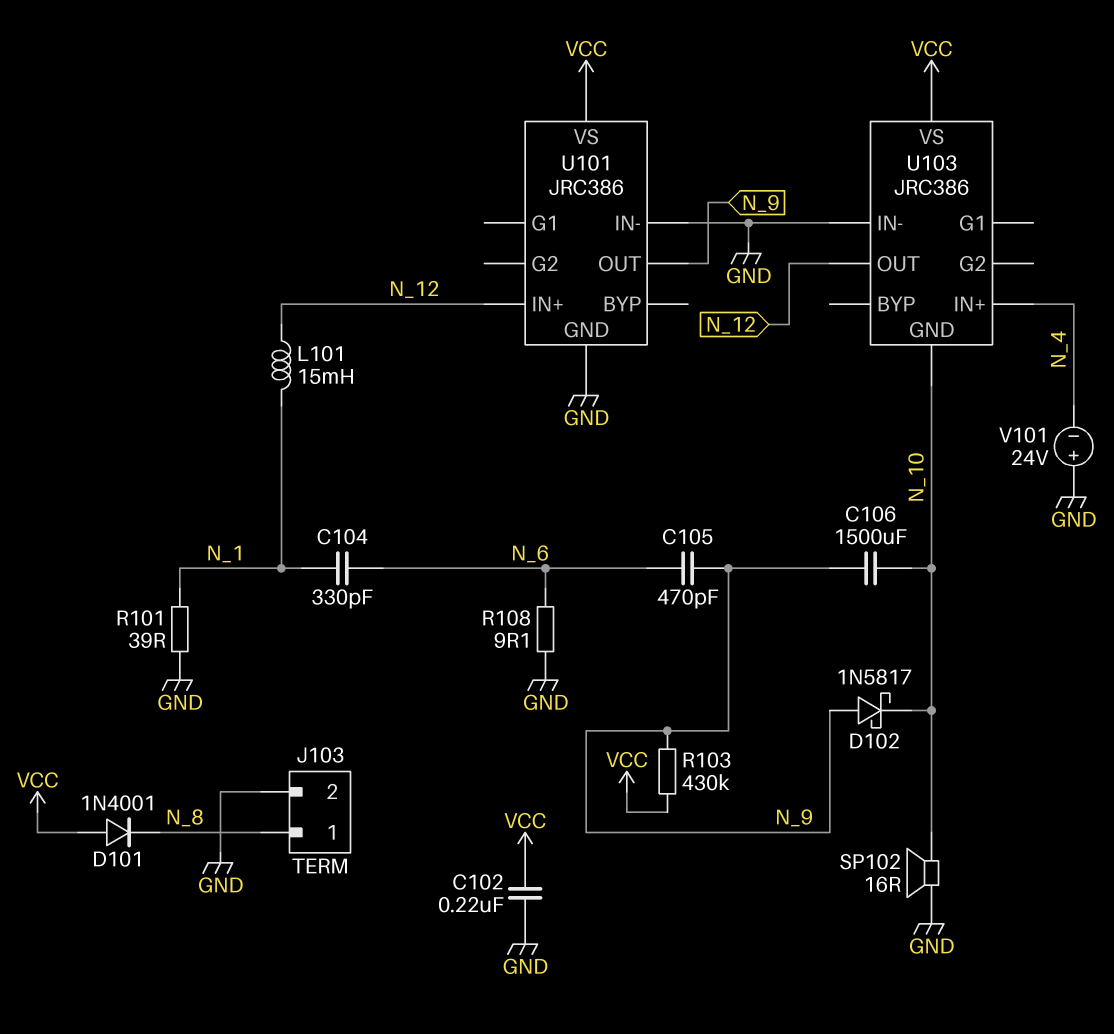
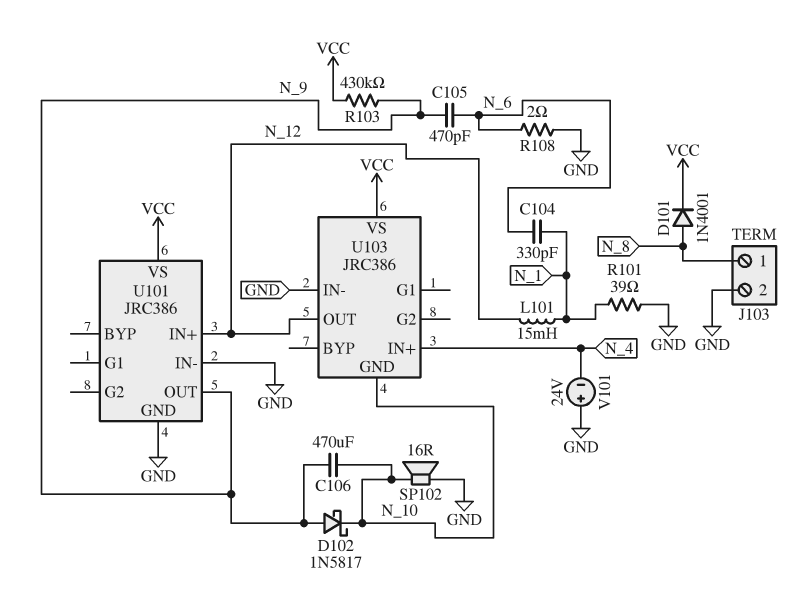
C102: 220nF (GND, VCC) -> none
C106: 1500uF (N_9, N_10) -> 470uF (N_9, N_10)
D101: diode 1N4001 (A VCC, K N_8) -> diode 1N4001 (A N_8, K VCC)
R108: 9.1 (GND, N_6) -> 2 (GND, N_6)

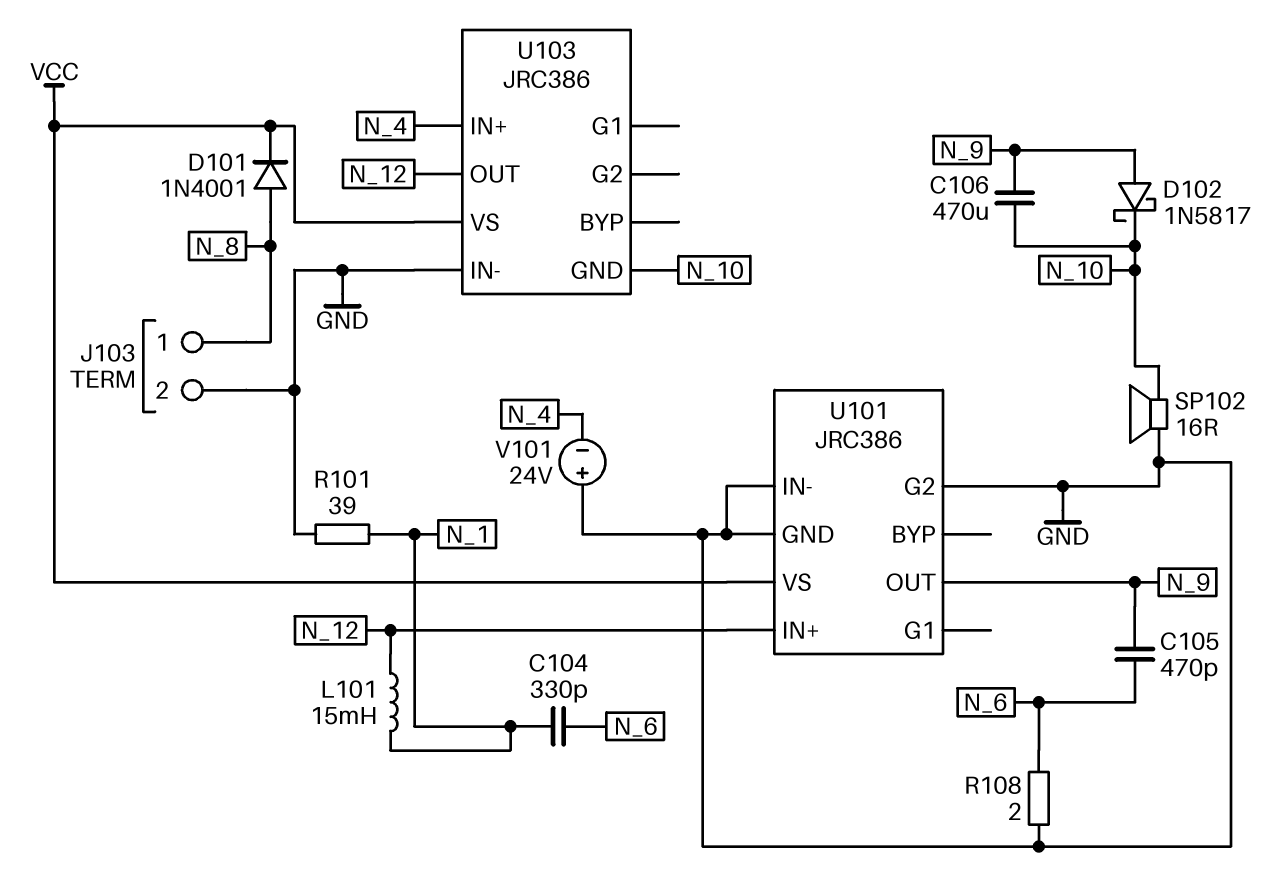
R103: 430k (N_9, VCC) -> none
U101 pin G2: none -> GND

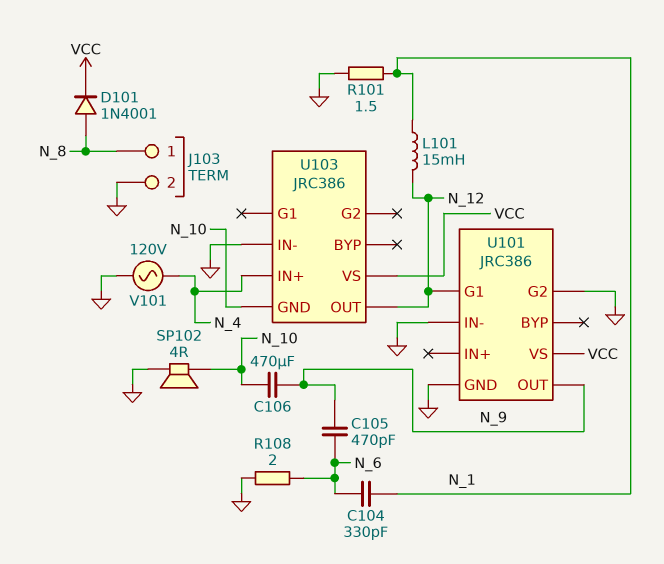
D102: schottky 1N5817 (A N_9, K N_10) -> none
R101: 39 (GND, N_1) -> 1.5 (GND, N_1)
SP102: speaker 16R (GND, N_10) -> speaker 4R (GND, N_10)
U101 pin G1: none -> N_12
U101 pin IN+: N_12 -> none
V101: 24V (plus GND, minus N_4) -> AC 120V (GND, N_4)

